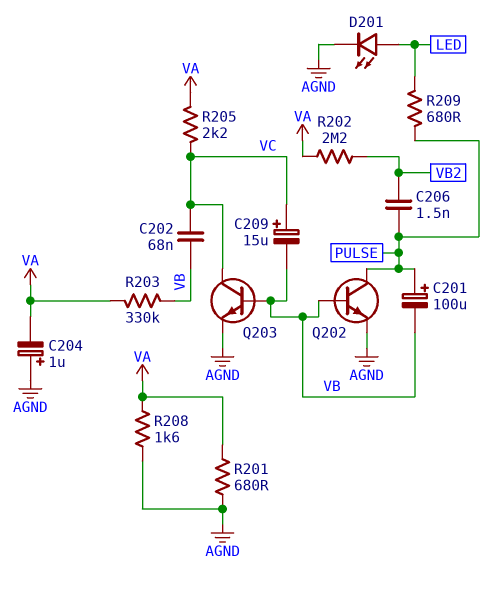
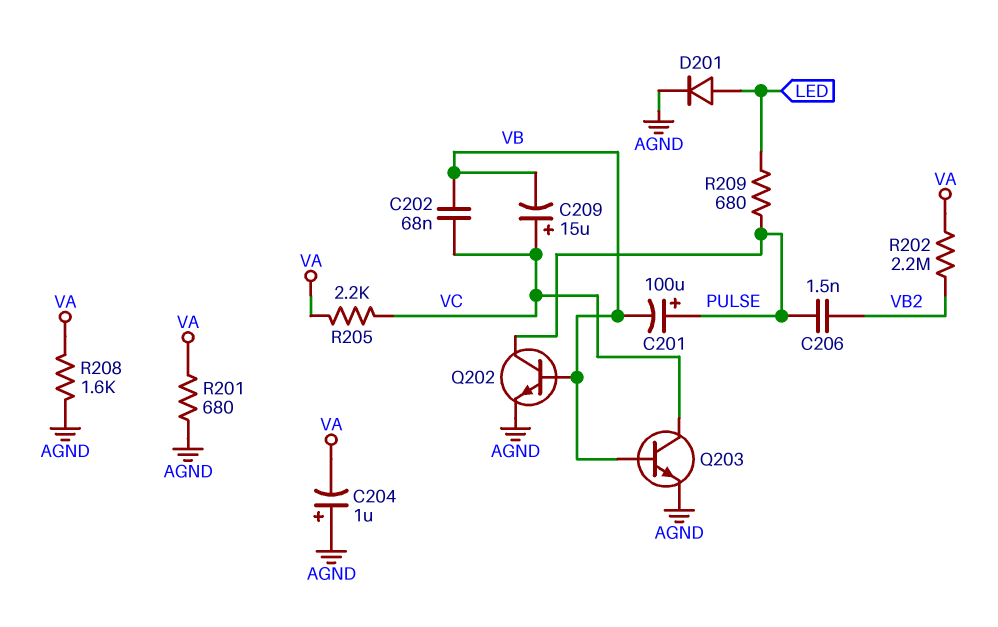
D201: LED (A LED, K AGND) -> diode (A LED, K AGND)
R203: 330k (VA, VB) -> none

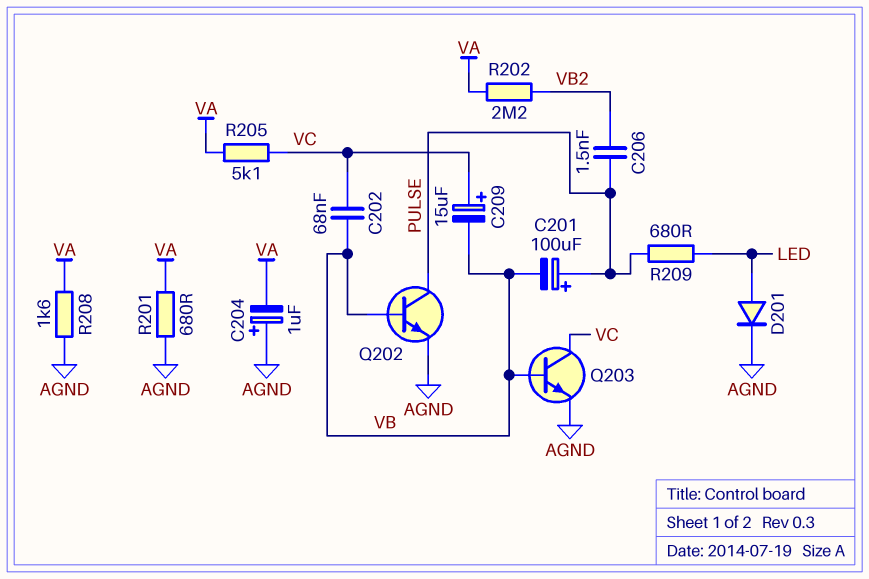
R205: 2.2k (VA, VC) -> 5.1k (VA, VC)

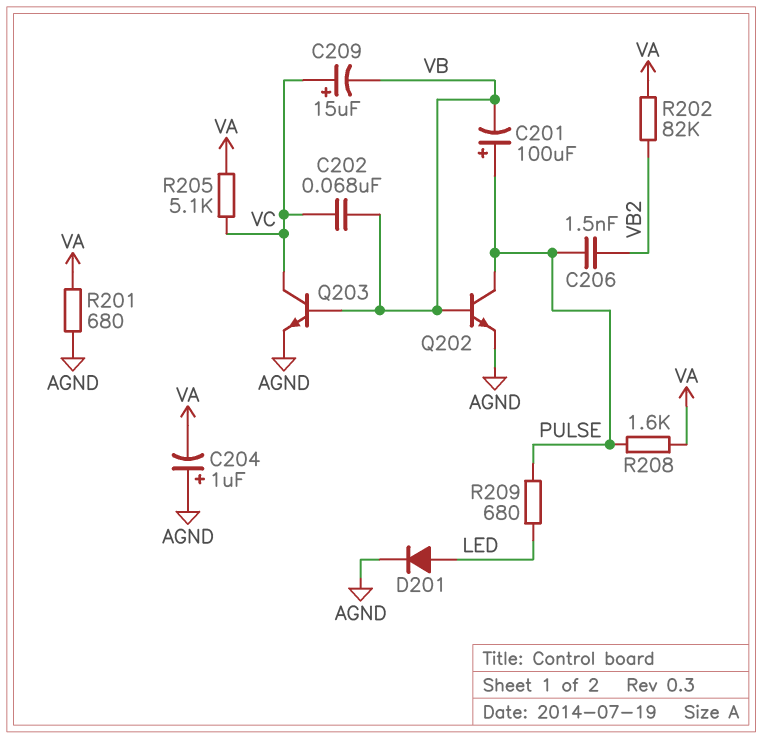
R202: 2.2M (VA, VB2) -> 82k (VA, VB2)
R208: 1.6k (AGND, VA) -> 1.6k (PULSE, VA)

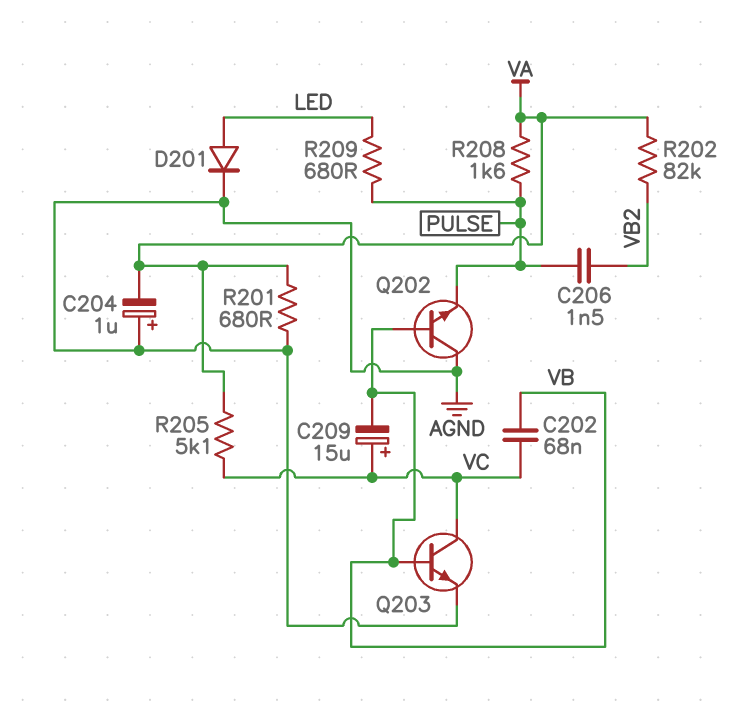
C201: 100uF (plus PULSE, minus VB) -> none
Q202: NPN (B VB, C PULSE, E AGND) -> NPN (B VB, C AGND, E PULSE)

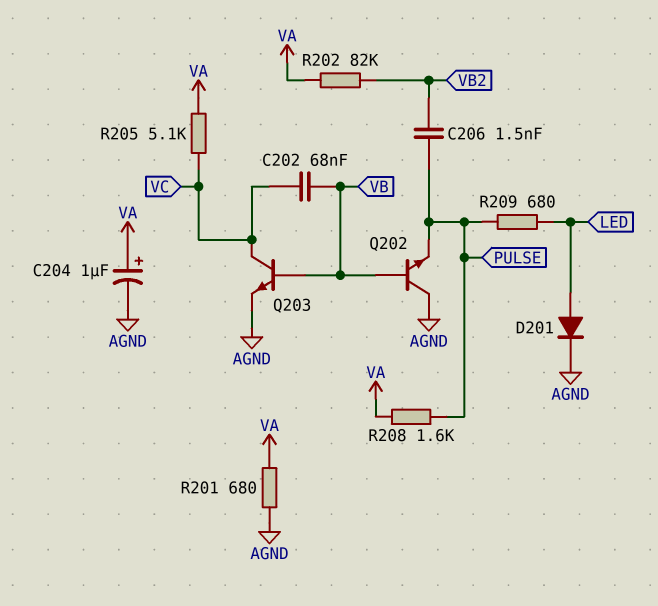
C204: 1uF (plus AGND, minus VA) -> 1uF (plus VA, minus AGND)
C209: 15uF (plus VC, minus VB) -> none

